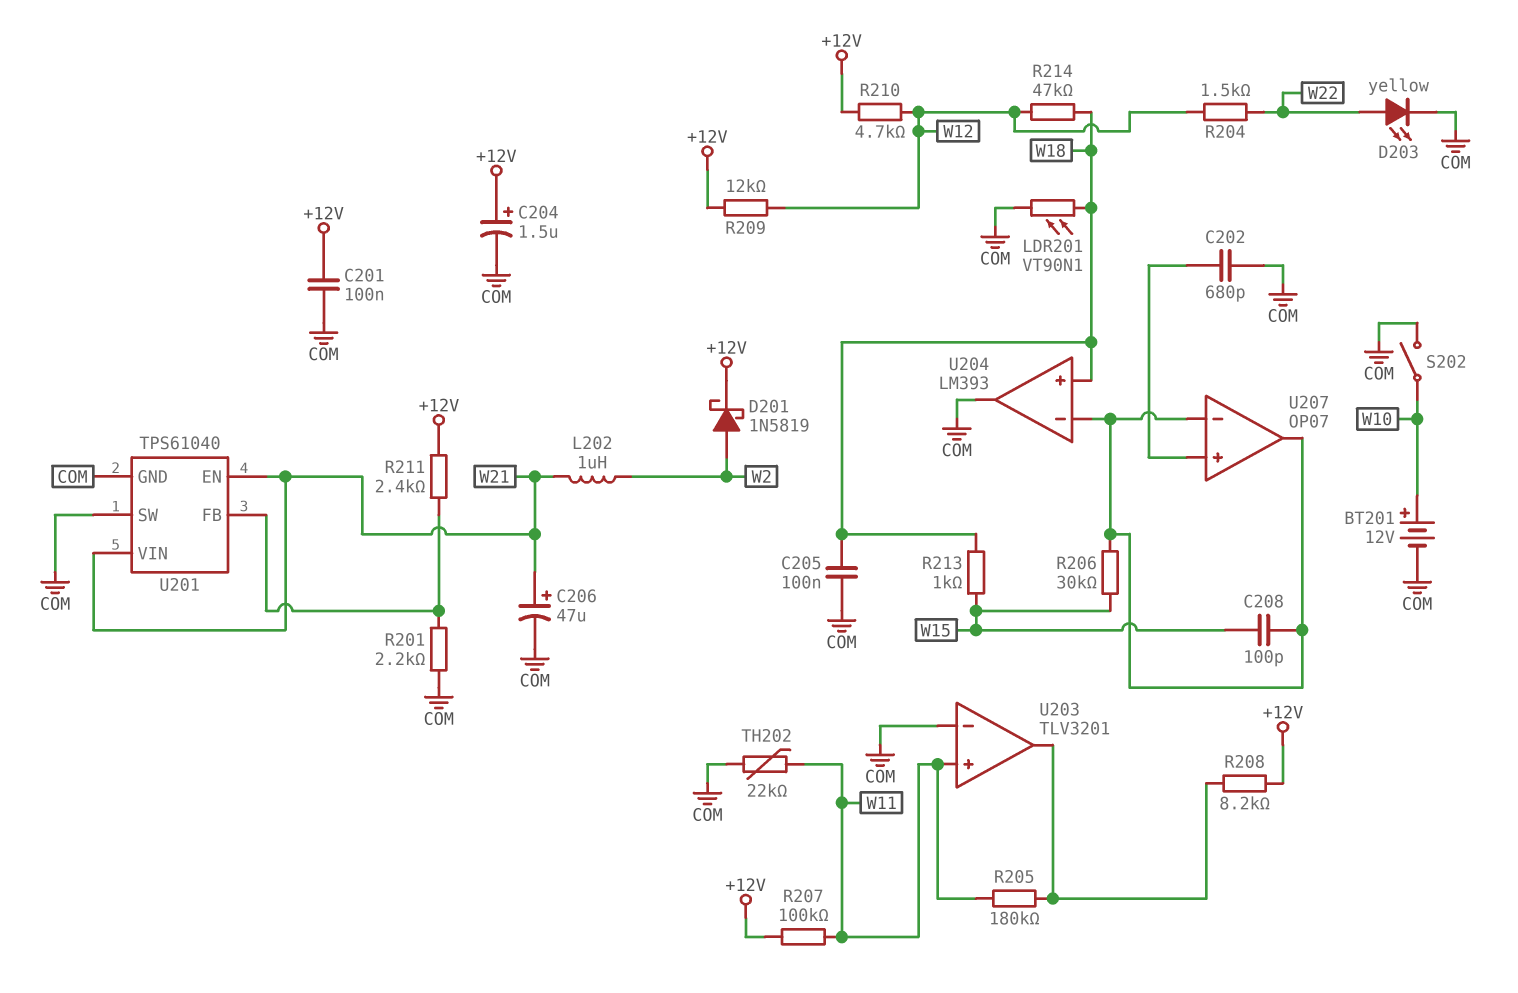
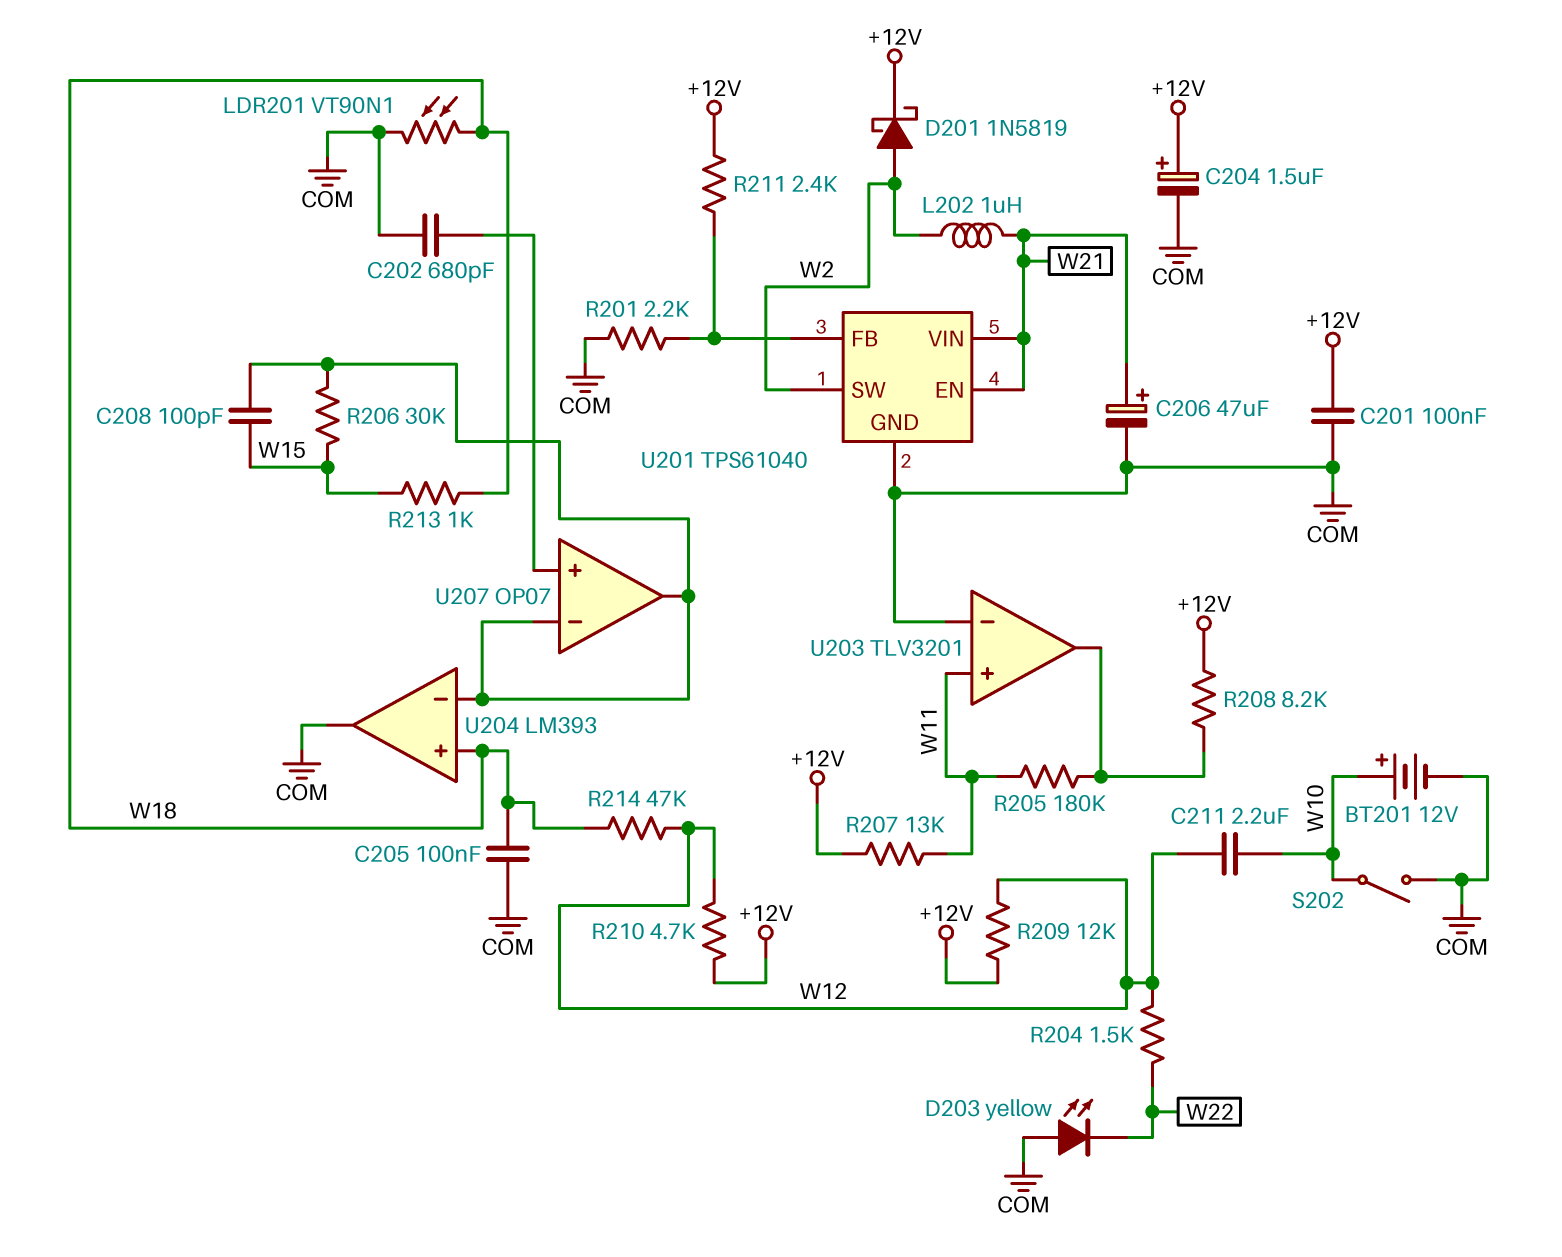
C211: none -> 2.2uF (W10, W12)
D203: LED yellow (A W22, K COM) -> LED yellow (A COM, K W22)
R207: 100k (+12V, W11) -> 13k (+12V, W11)
TH202: 22k (COM, W11) -> none
U201 pin SW: COM -> W2

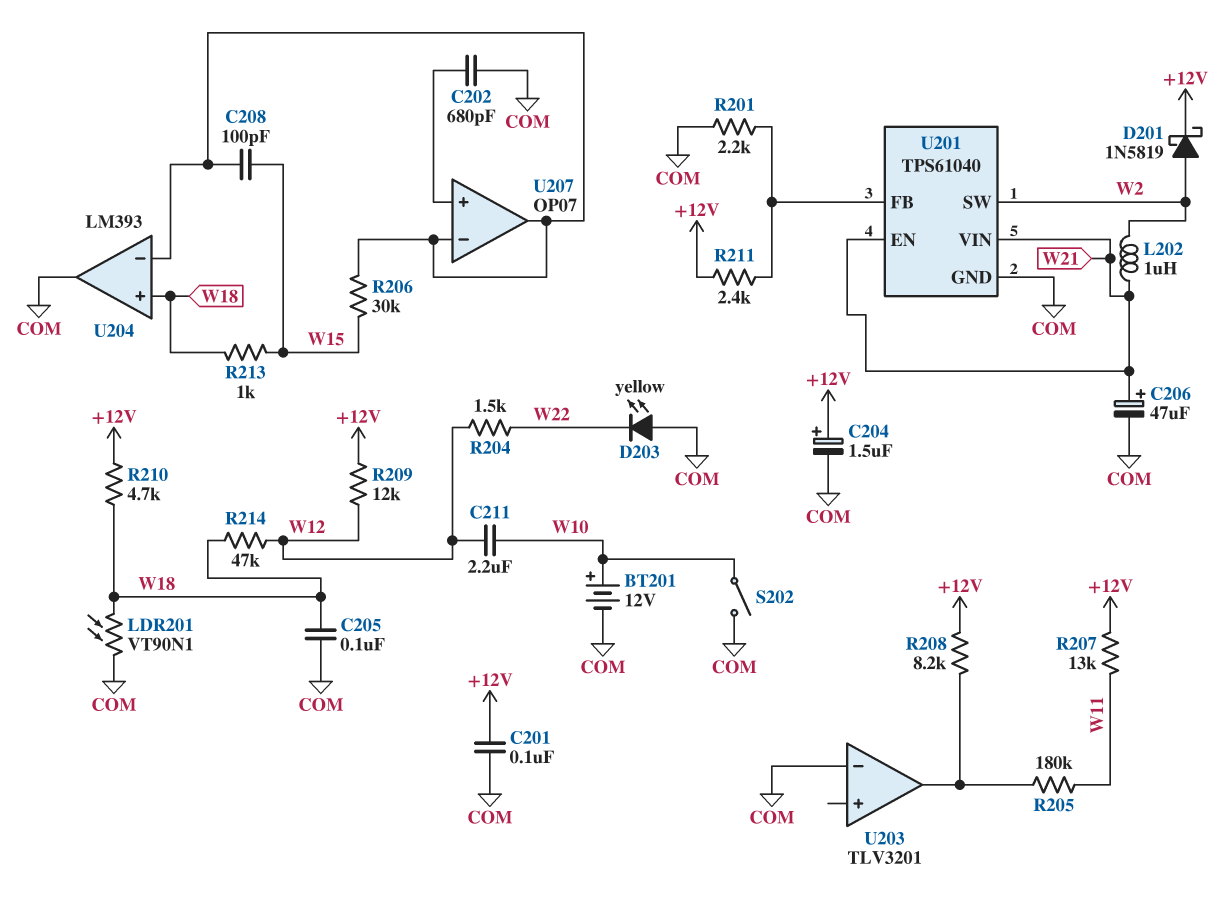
R210: 4.7k (+12V, W12) -> 4.7k (+12V, W18)
U203 pin in+: W11 -> none

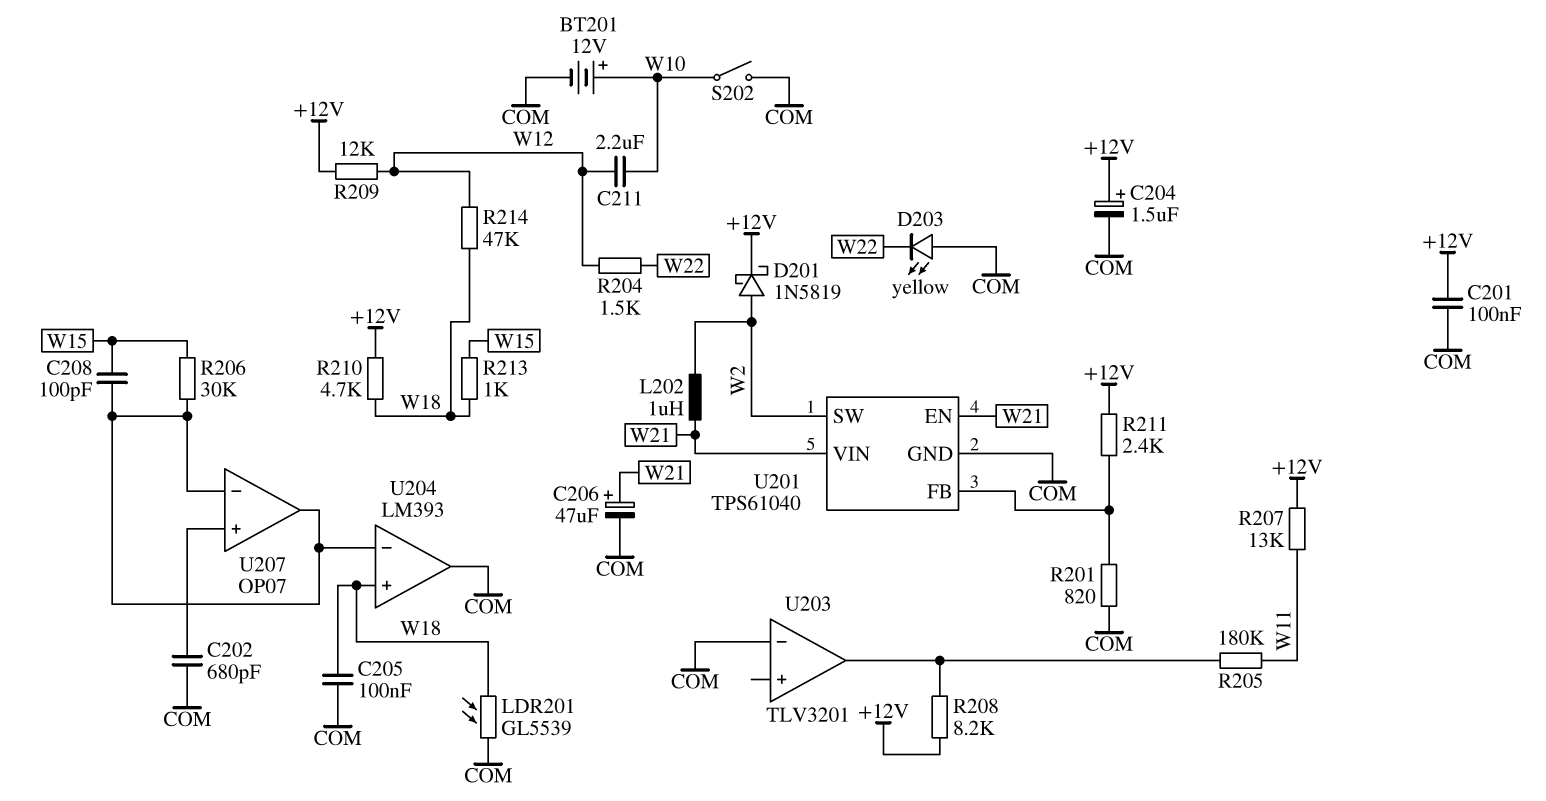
LDR201: VT90N1 (COM, W18) -> GL5539 (COM, W18)
R201: 2.2k (COM, U201/FB) -> 820 (COM, U201/FB)

